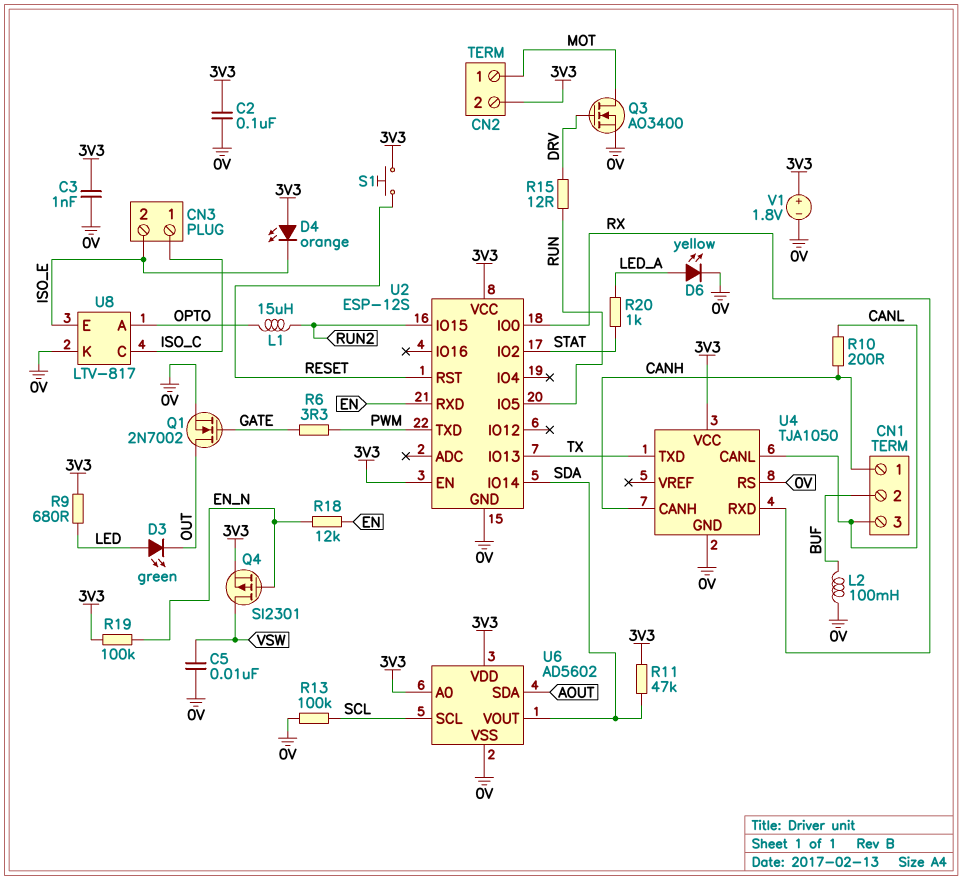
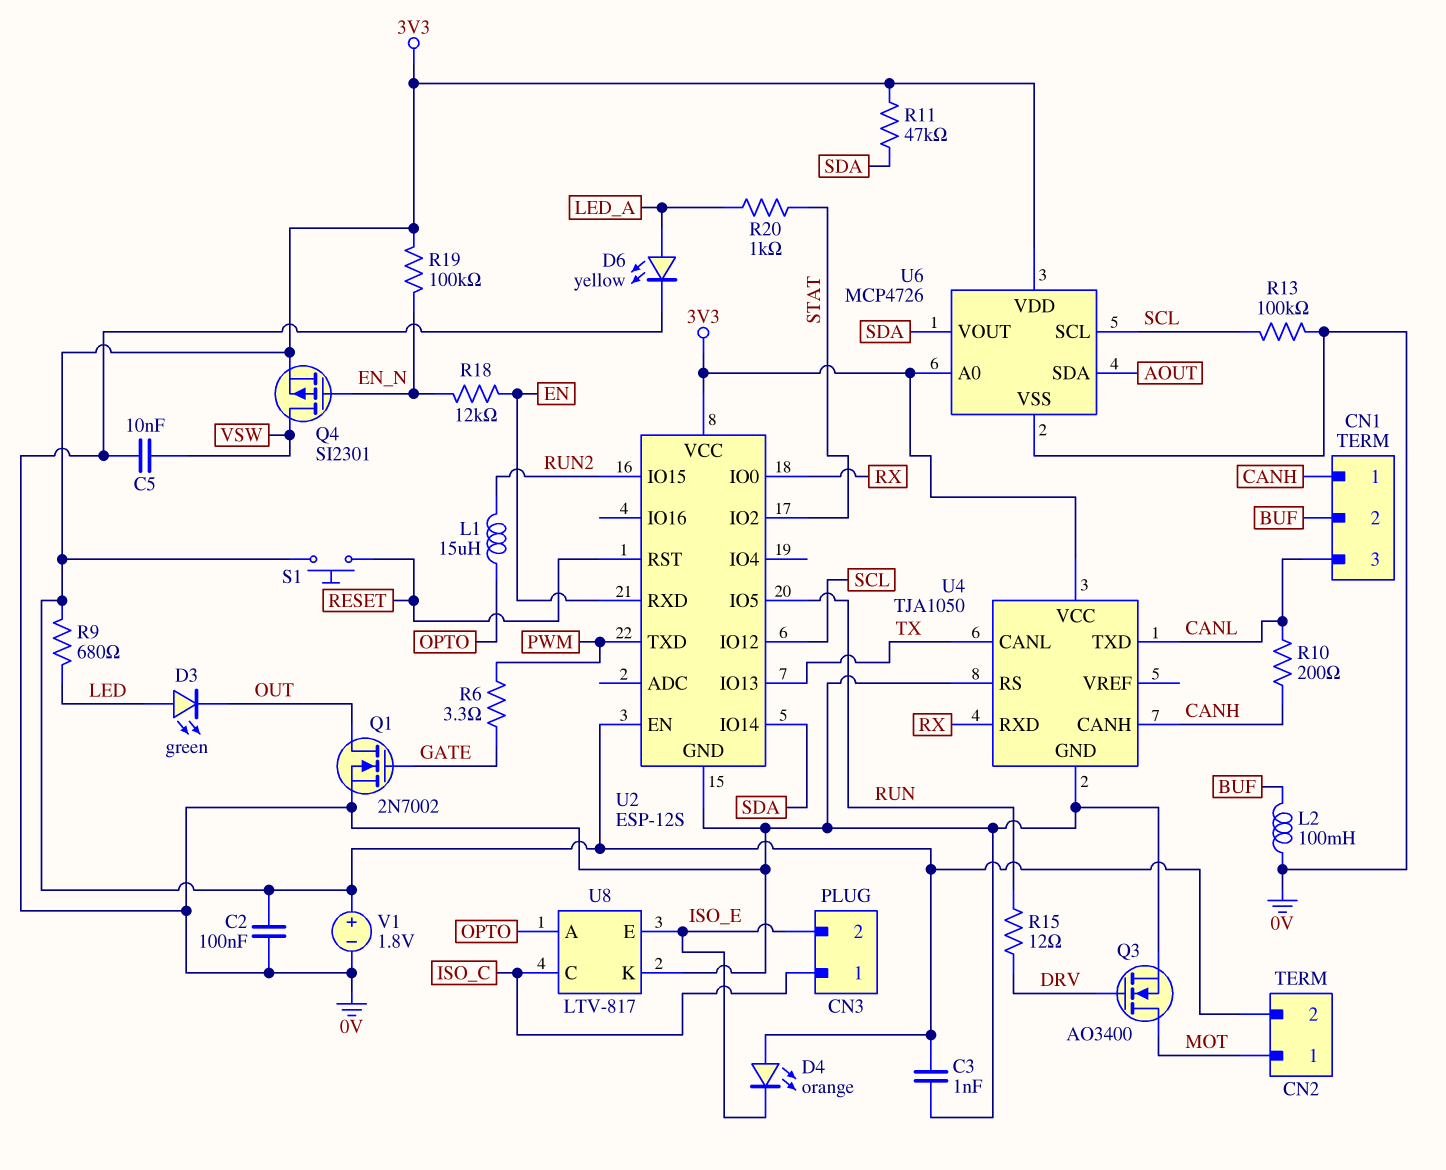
U2 pin IO12: none -> SCL
U4 pin CANL: CANL -> TX
U4 pin TXD: TX -> CANL
U6: AD5602 -> MCP4726

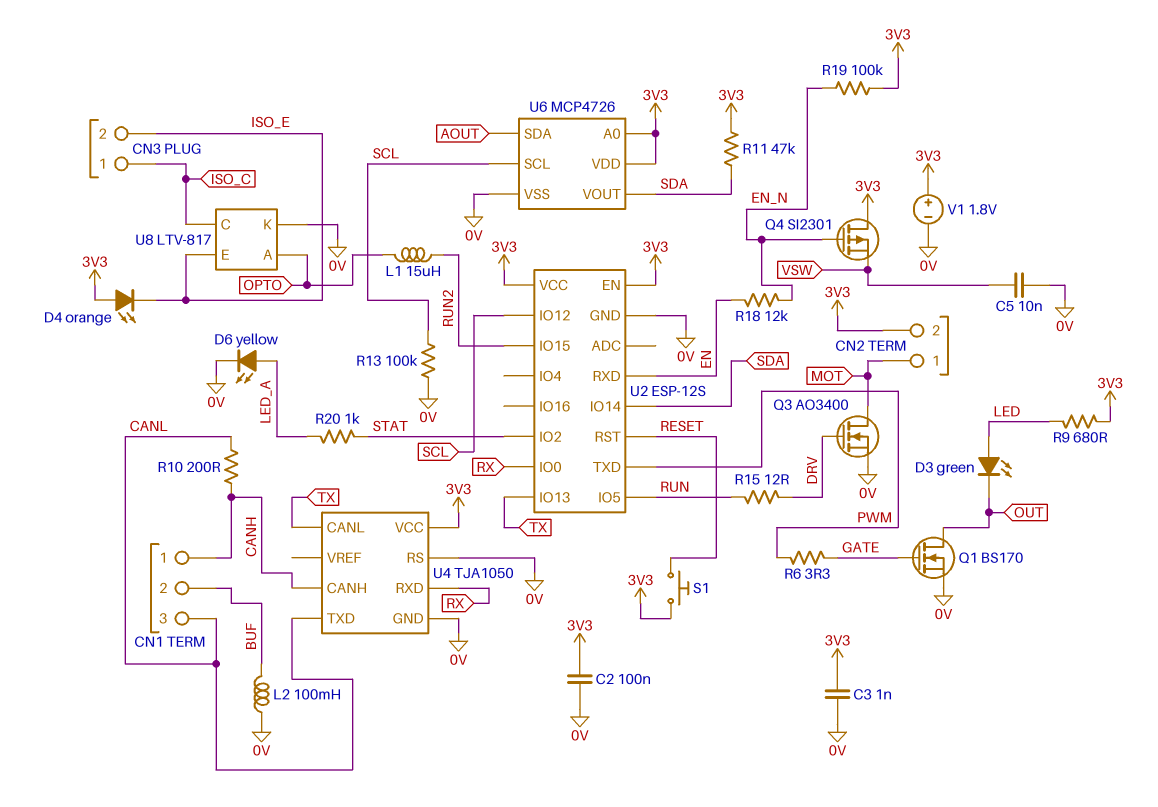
Q1: NMOS 2N7002 (G GATE, D OUT, S 0V) -> NMOS BS170 (G GATE, D OUT, S 0V)
Q4: PMOS SI2301 (G EN_N, D VSW, S 3V3) -> PMOS SI2301 (G EN_N, D 3V3, S VSW)

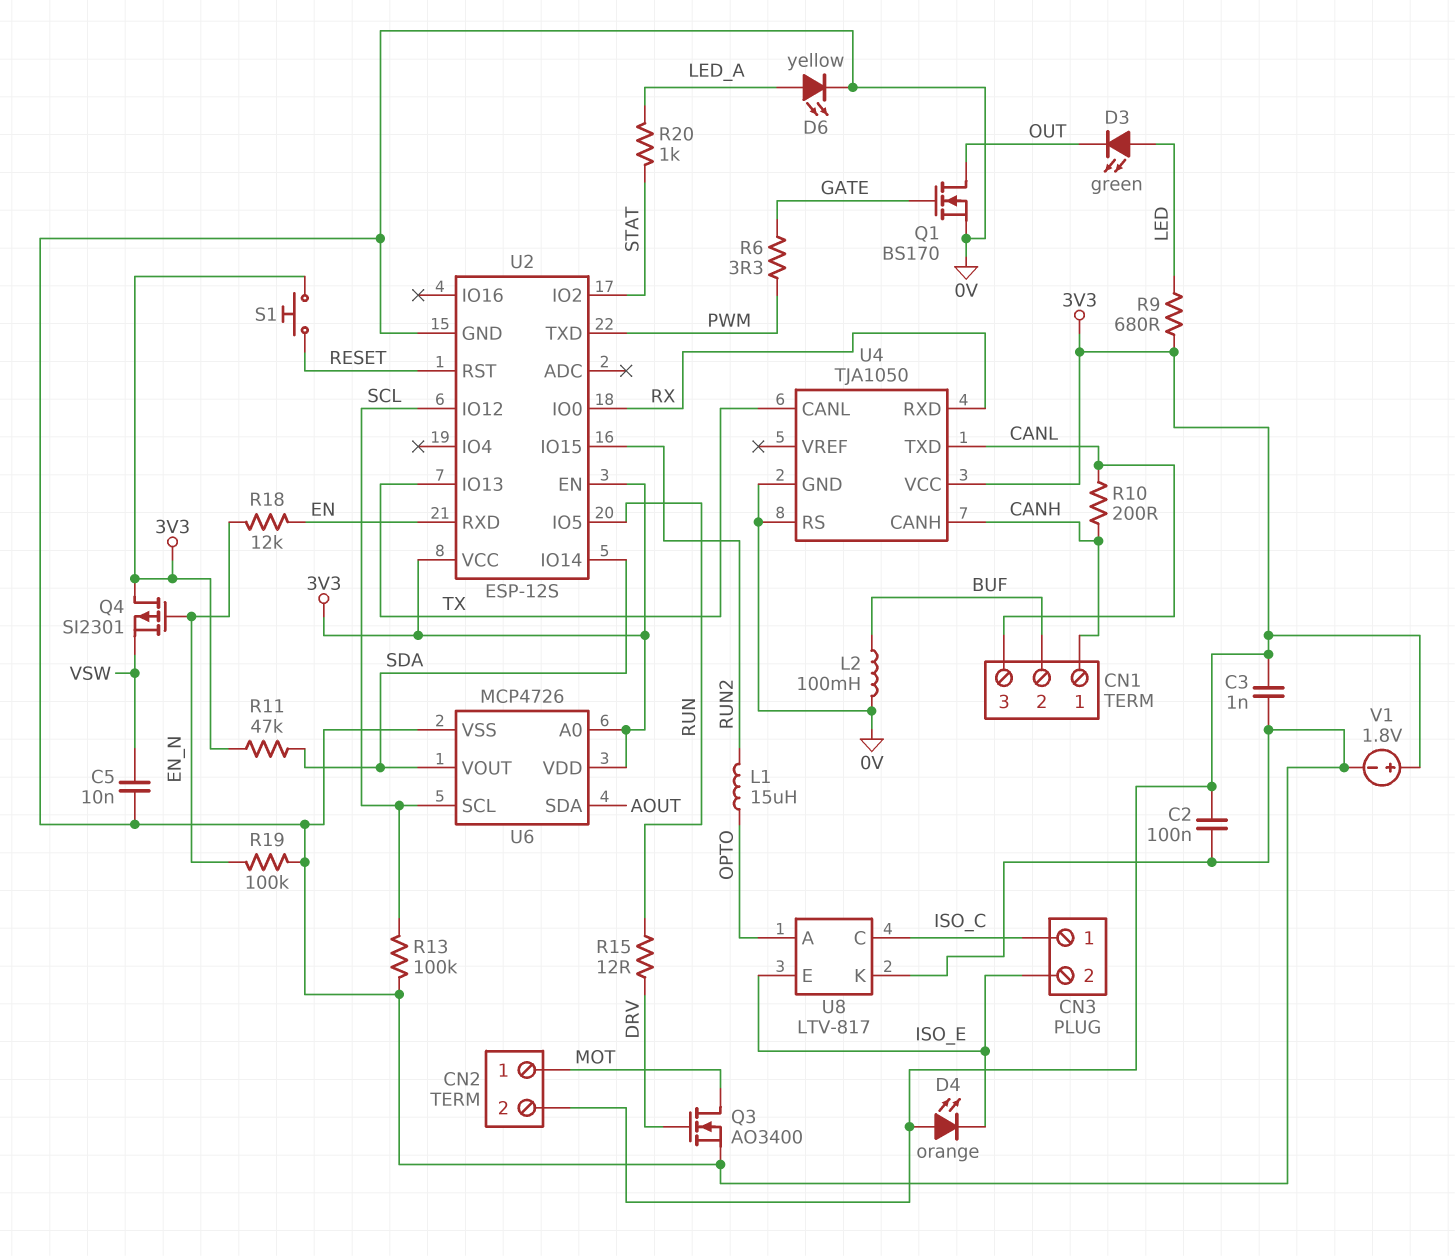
R19: 100k (3V3, EN_N) -> 100k (0V, EN_N)

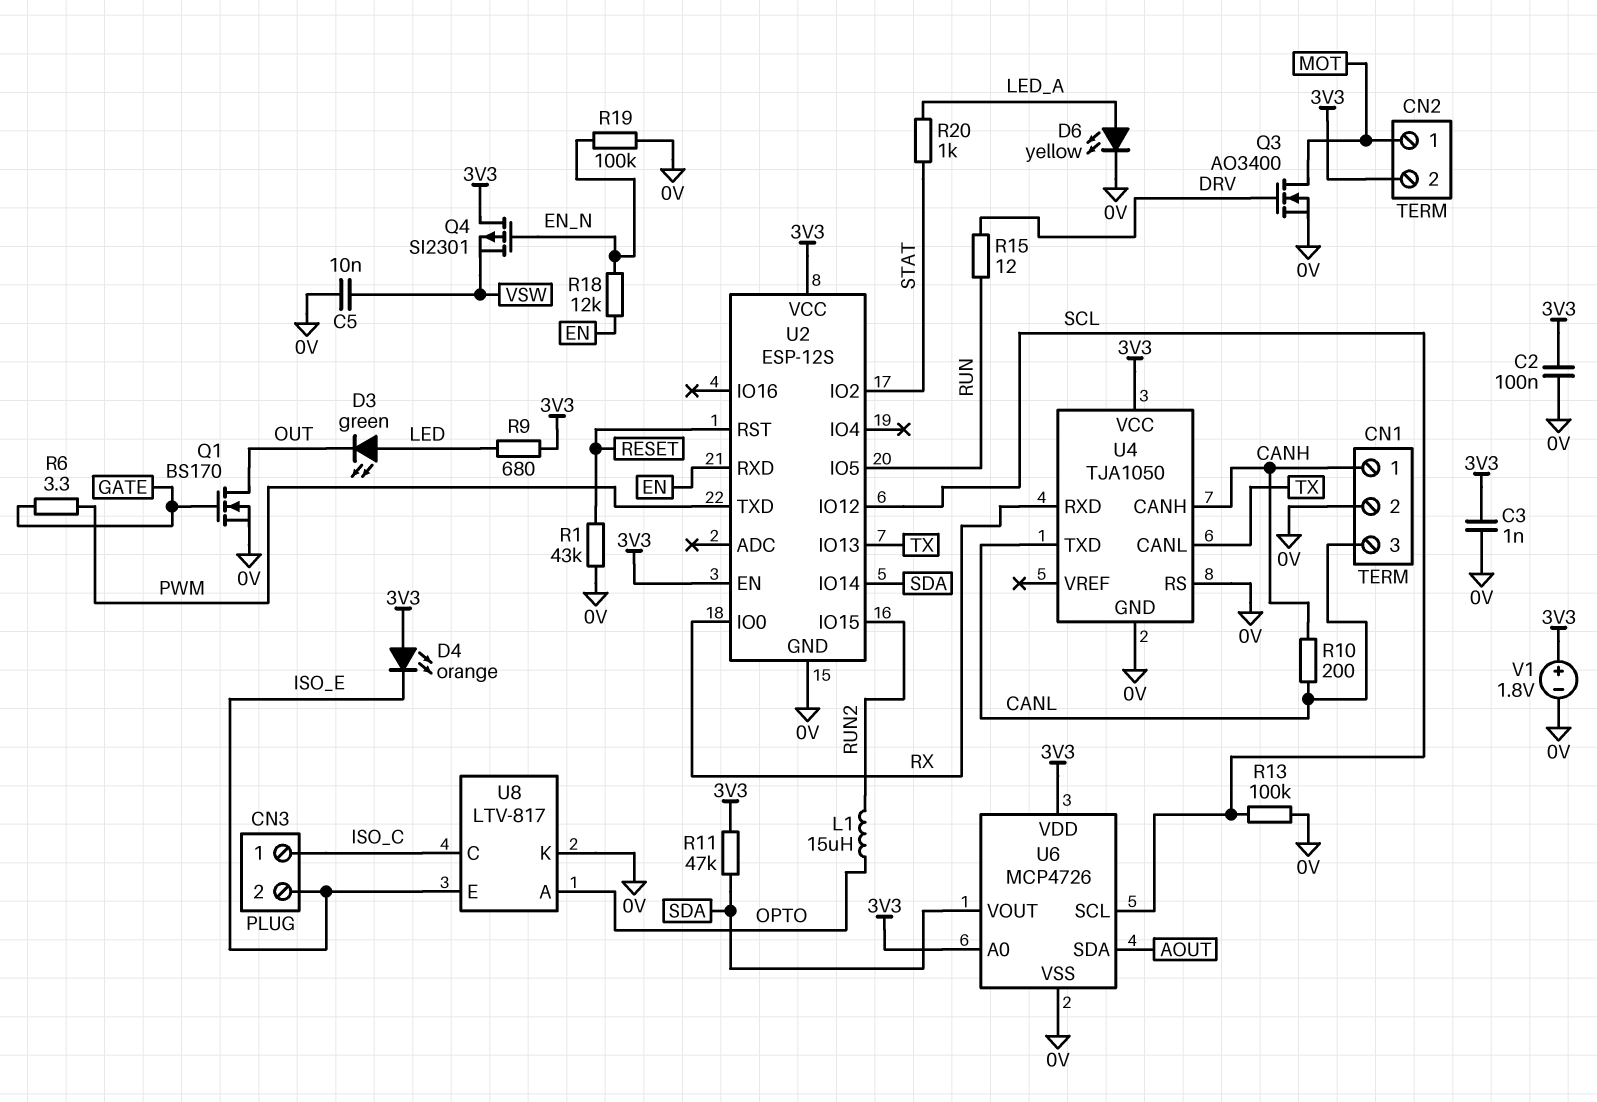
CN1 pin 2: BUF -> 0V
L2: 100mH (0V, BUF) -> none
R1: none -> 43k (0V, RESET)
S1: button (3V3, RESET) -> none

